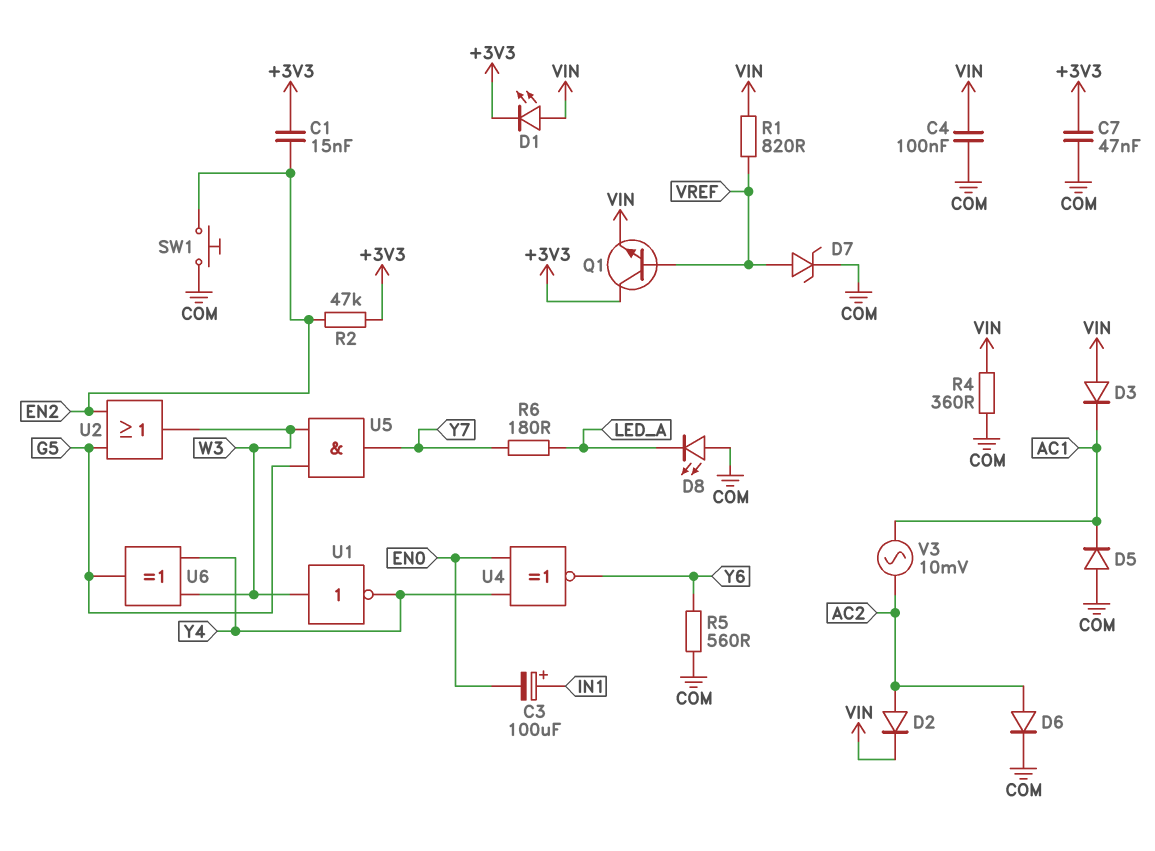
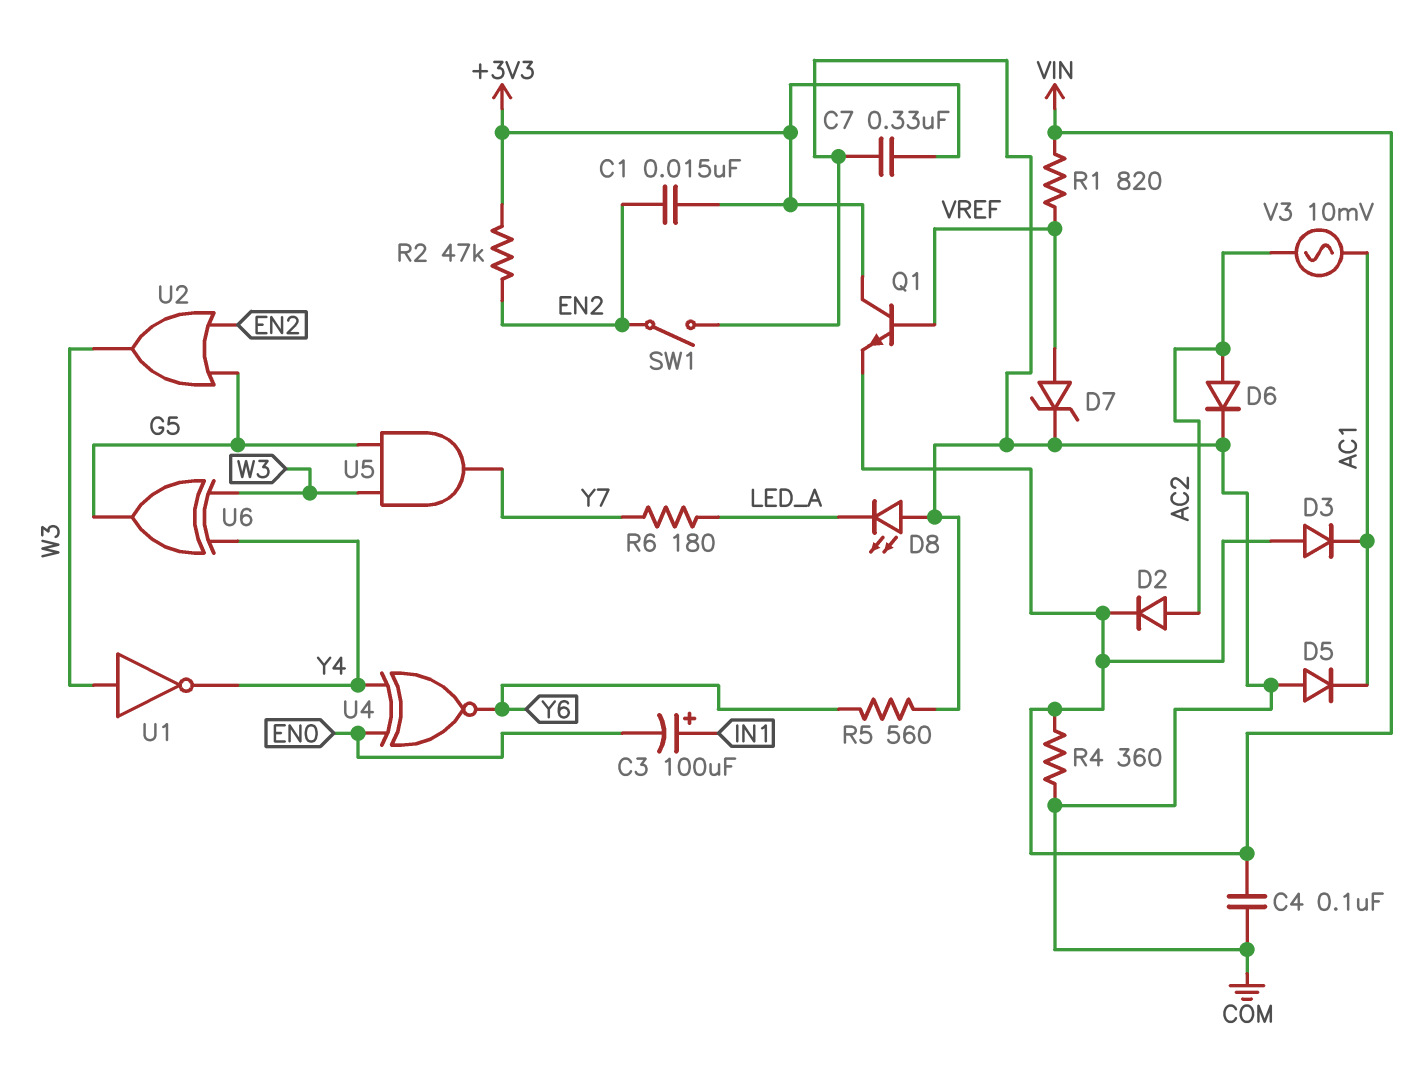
C7: 47nF (+3V3, COM) -> 330nF (+3V3, COM)
D1: LED (A VIN, K +3V3) -> none
SW1: button (COM, EN2) -> switch (COM, EN2)

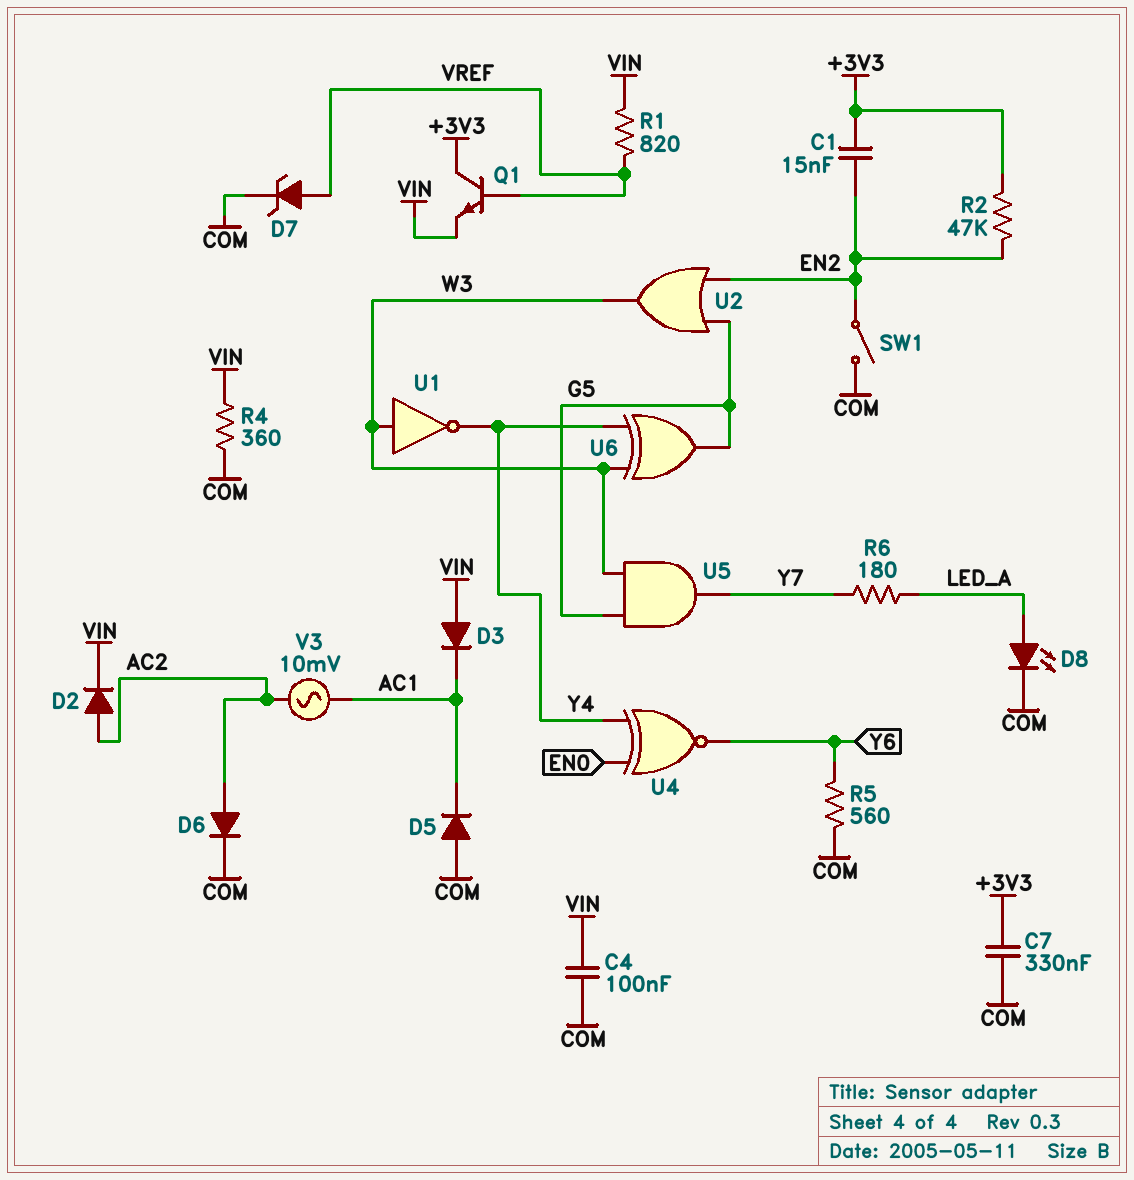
C3: 100uF (plus IN1, minus EN0) -> none
D8: LED (A COM, K LED_A) -> LED (A LED_A, K COM)

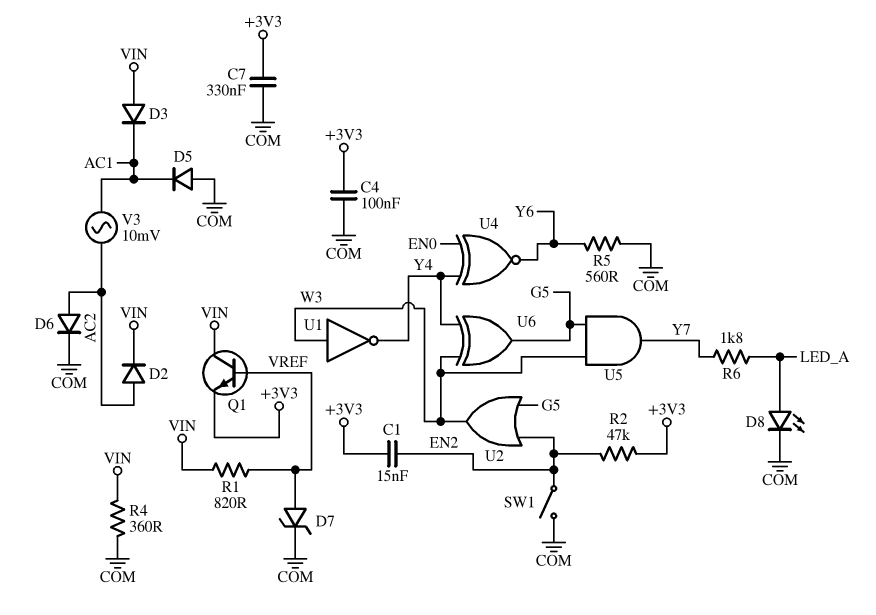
C4: 100nF (COM, VIN) -> 100nF (+3V3, COM)
Q1: NPN (B VREF, C +3V3, E VIN) -> NPN (B VREF, C VIN, E +3V3)
R6: 180 (LED_A, Y7) -> 1.8k (LED_A, Y7)

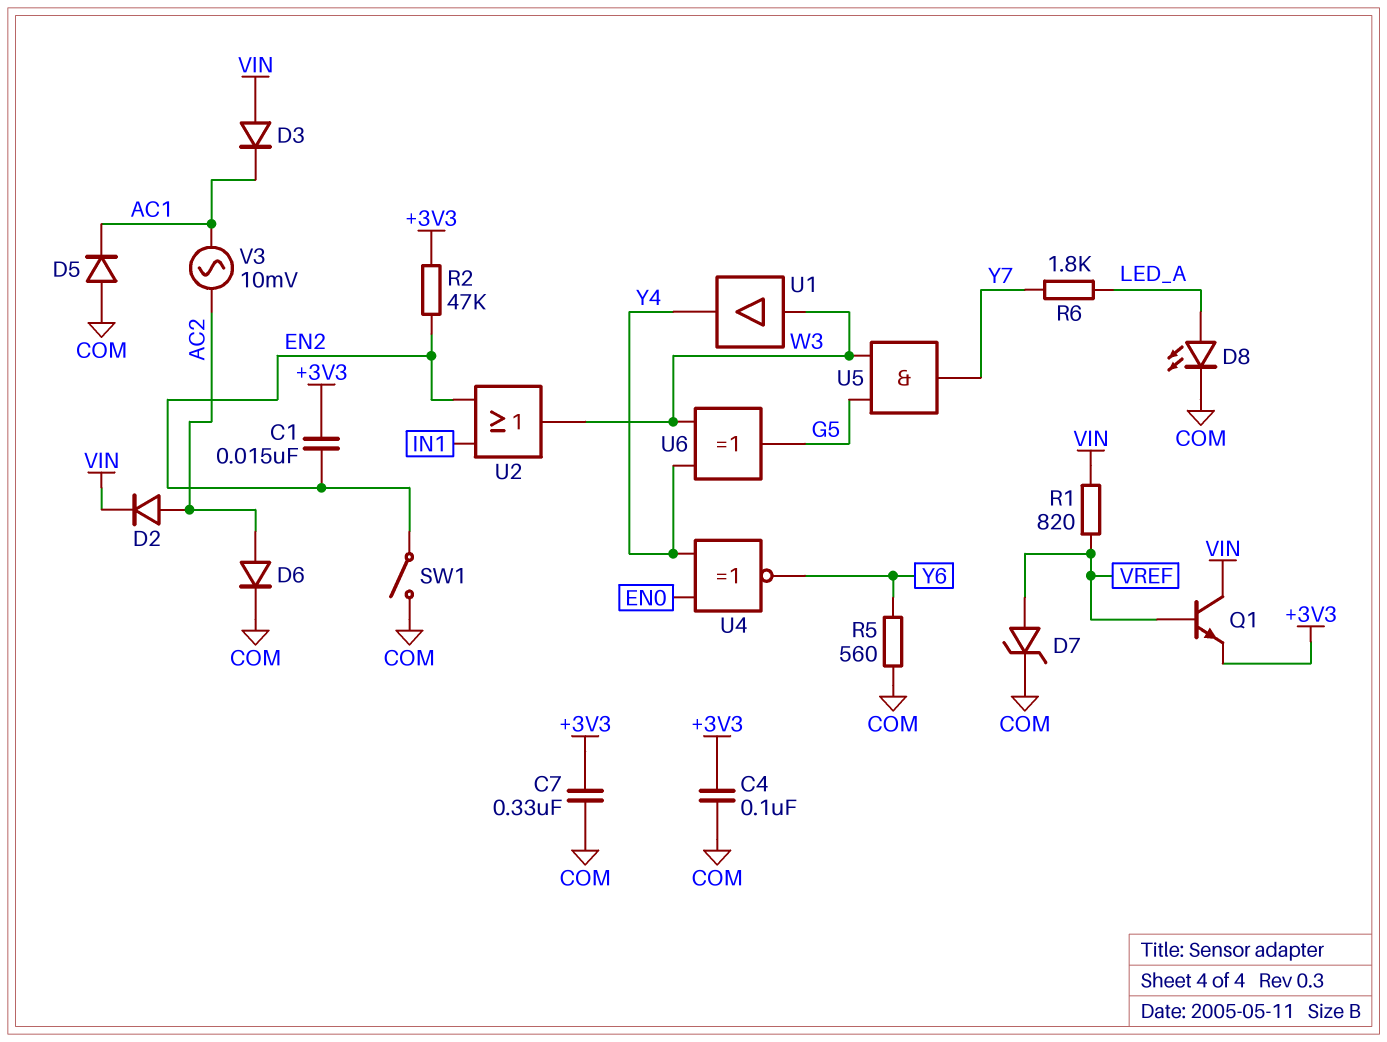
R4: 360 (COM, VIN) -> none
U1: NOT (in W3, out Y4) -> buffer (in W3, out Y4)
U2: OR (in EN2, in G5, out W3) -> OR (in EN2, in IN1, out W3)

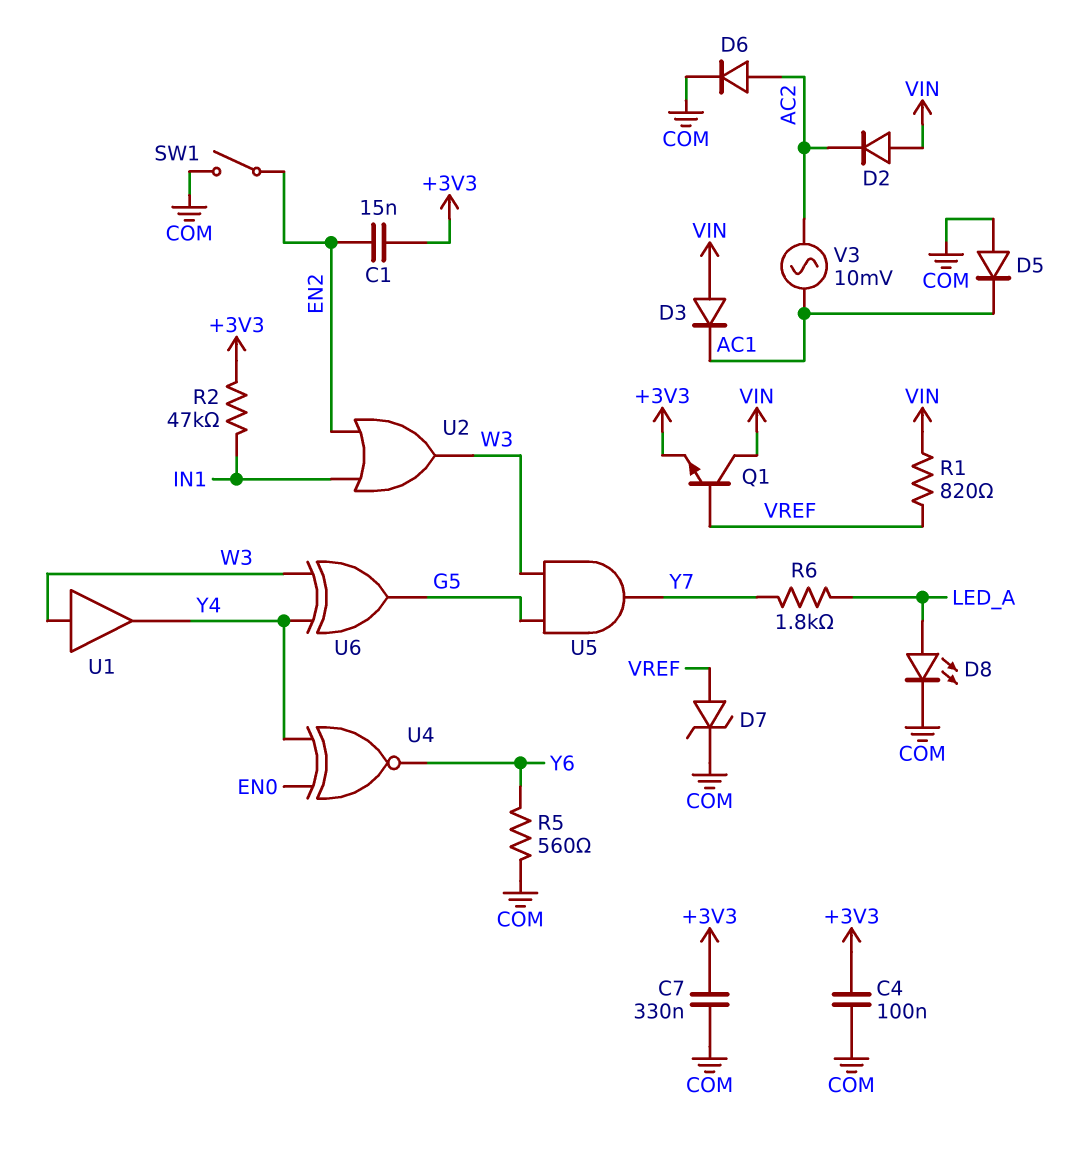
D2: diode (A AC2, K VIN) -> diode (A VIN, K AC2)
R2: 47k (+3V3, EN2) -> 47k (+3V3, IN1)

